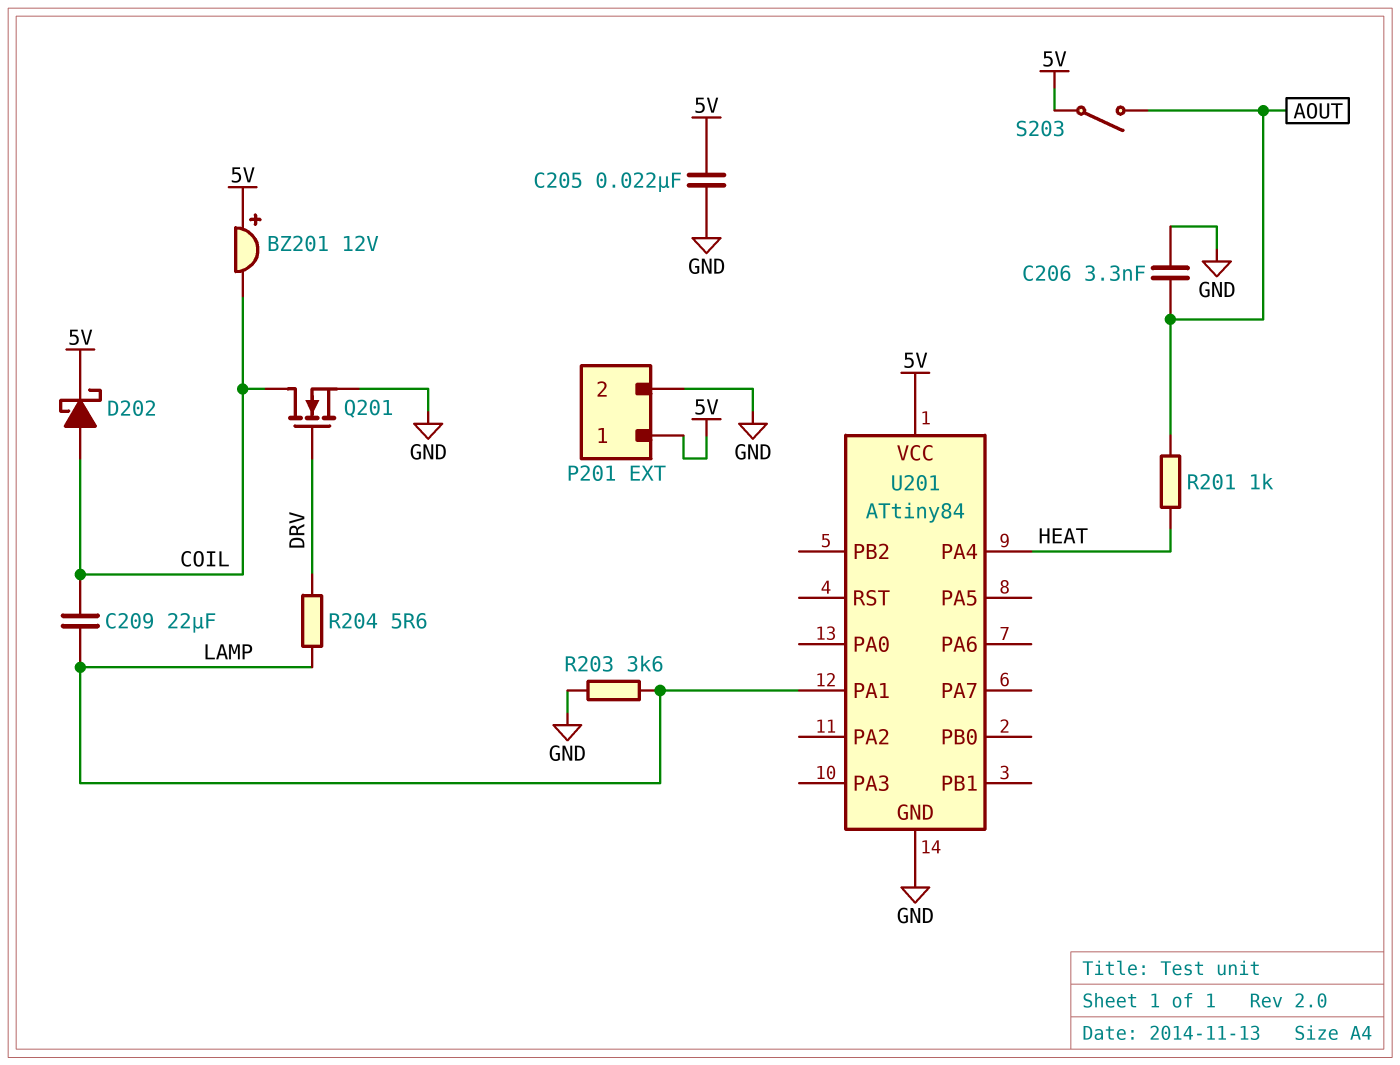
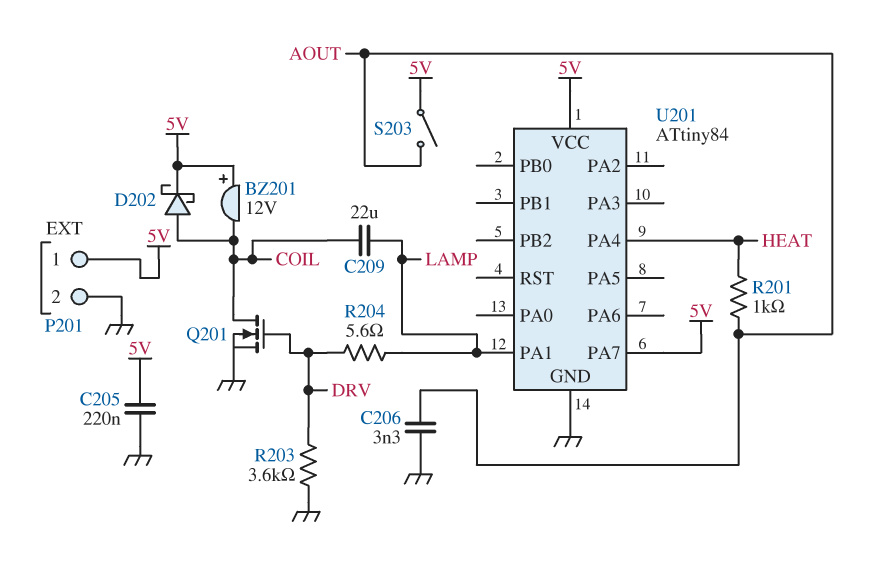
C205: 22nF (5V, GND) -> 220nF (5V, GND)
R203: 3.6k (GND, LAMP) -> 3.6k (DRV, GND)
U201 pin PA7: none -> 5V

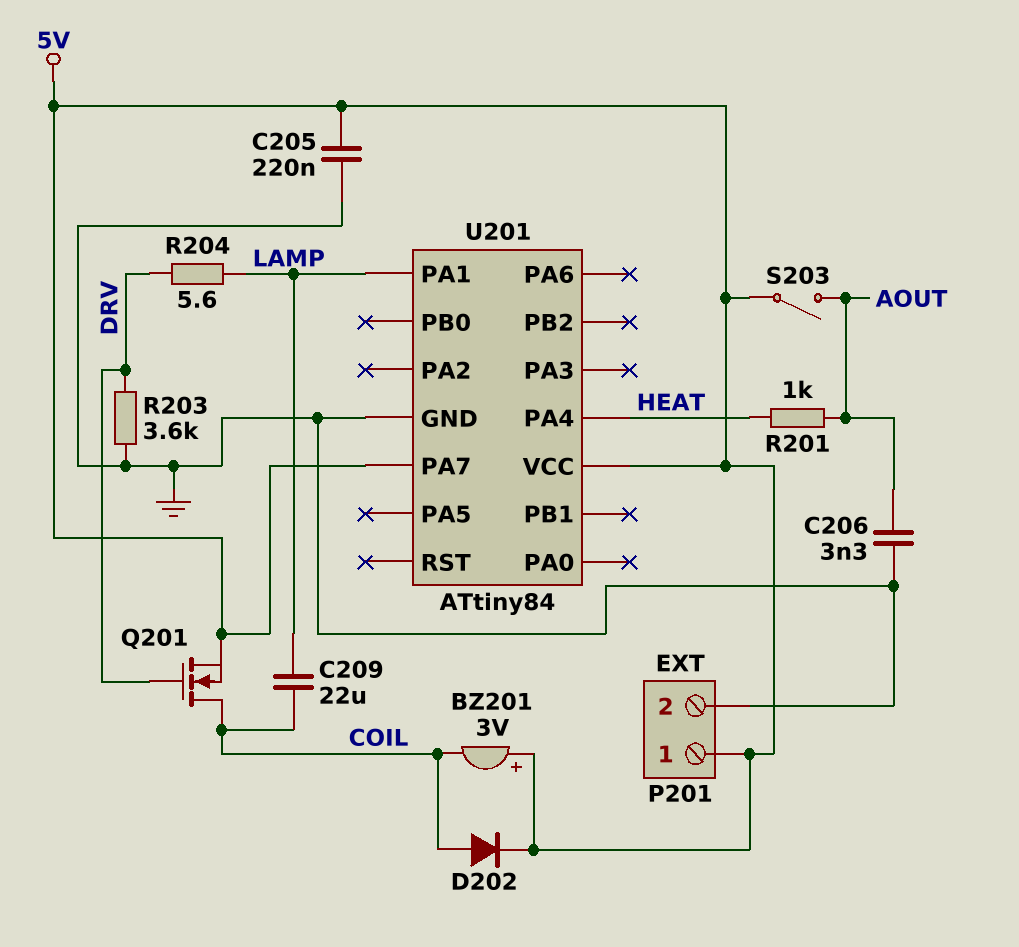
BZ201: buzzer 12V (plus 5V, minus COIL) -> buzzer 3V (plus 5V, minus COIL)
D202: schottky (A COIL, K 5V) -> diode (A COIL, K 5V)
Q201: NMOS (G DRV, D COIL, S GND) -> NMOS (G DRV, D COIL, S 5V)

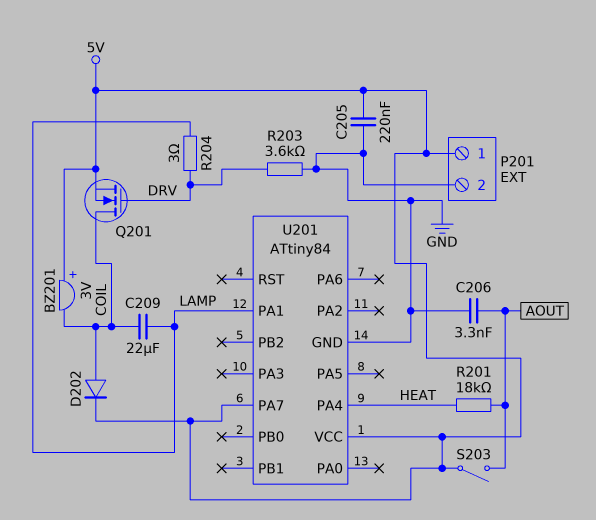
R201: 1k (AOUT, HEAT) -> 18k (AOUT, HEAT)
R204: 5.6 (DRV, LAMP) -> 3 (DRV, LAMP)

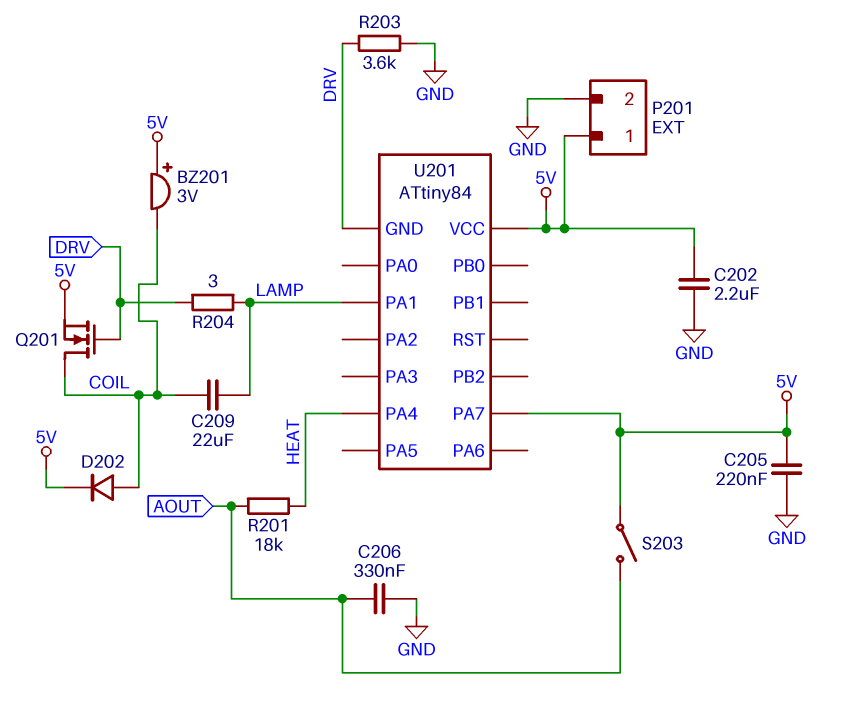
C202: none -> 2.2uF (5V, GND)
C206: 3.3nF (AOUT, GND) -> 330nF (AOUT, GND)
U201 pin GND: GND -> DRV

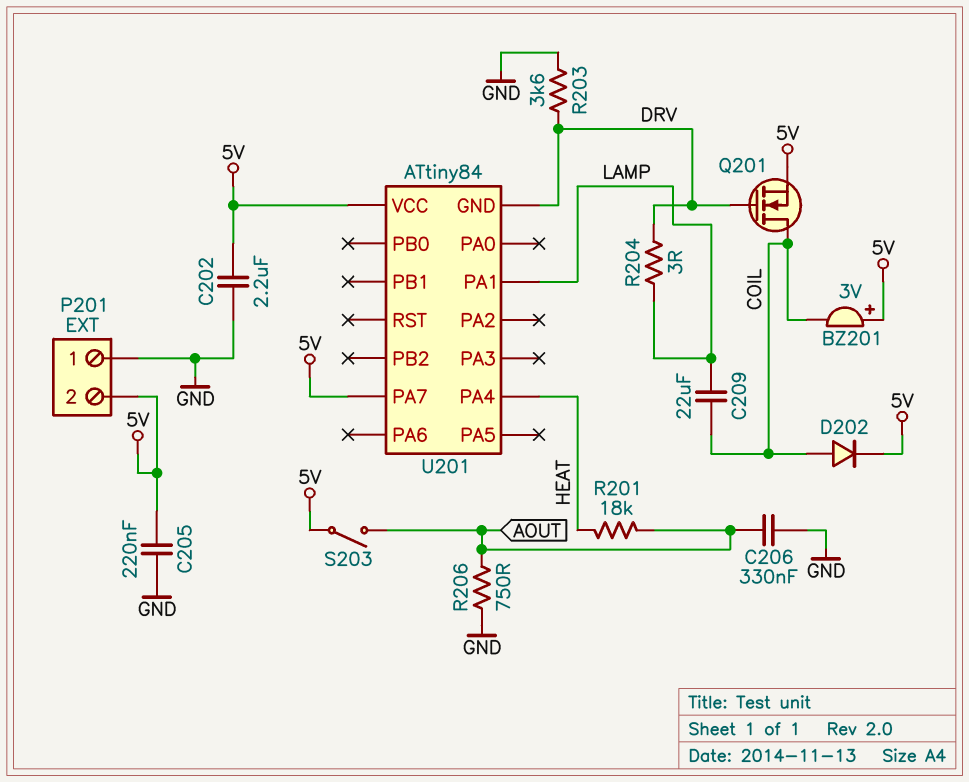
P201 pin 1: 5V -> GND
P201 pin 2: GND -> 5V
R206: none -> 750 (AOUT, GND)

